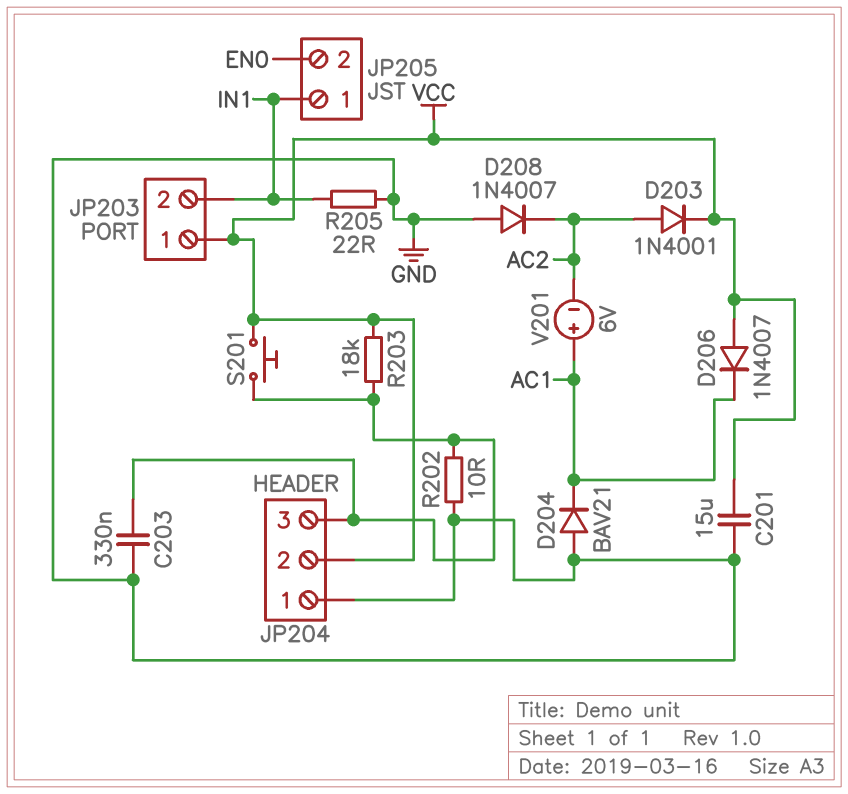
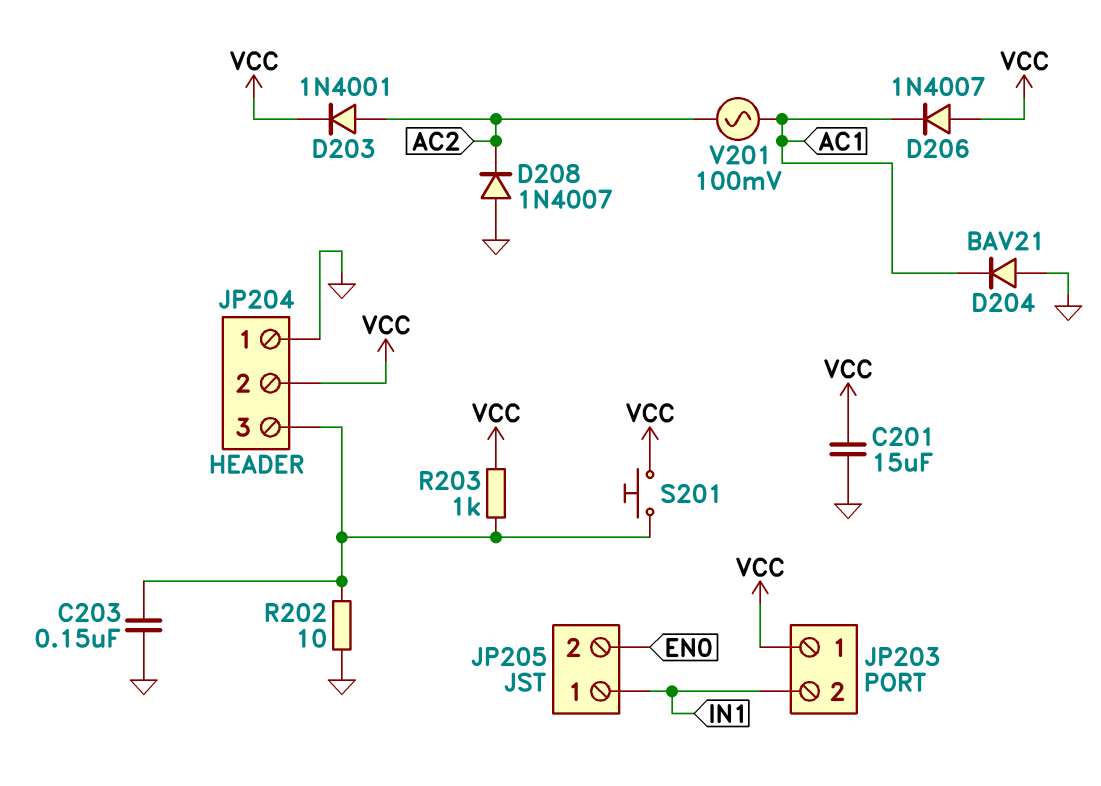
C203: 330nF (GND, JP204/3) -> 150nF (GND, JP204/3)
R203: 18k (JP204/3, VCC) -> 1k (JP204/3, VCC)
R205: 22 (GND, IN1) -> none
V201: 6V (plus AC1, minus AC2) -> AC 100mV (AC1, AC2)

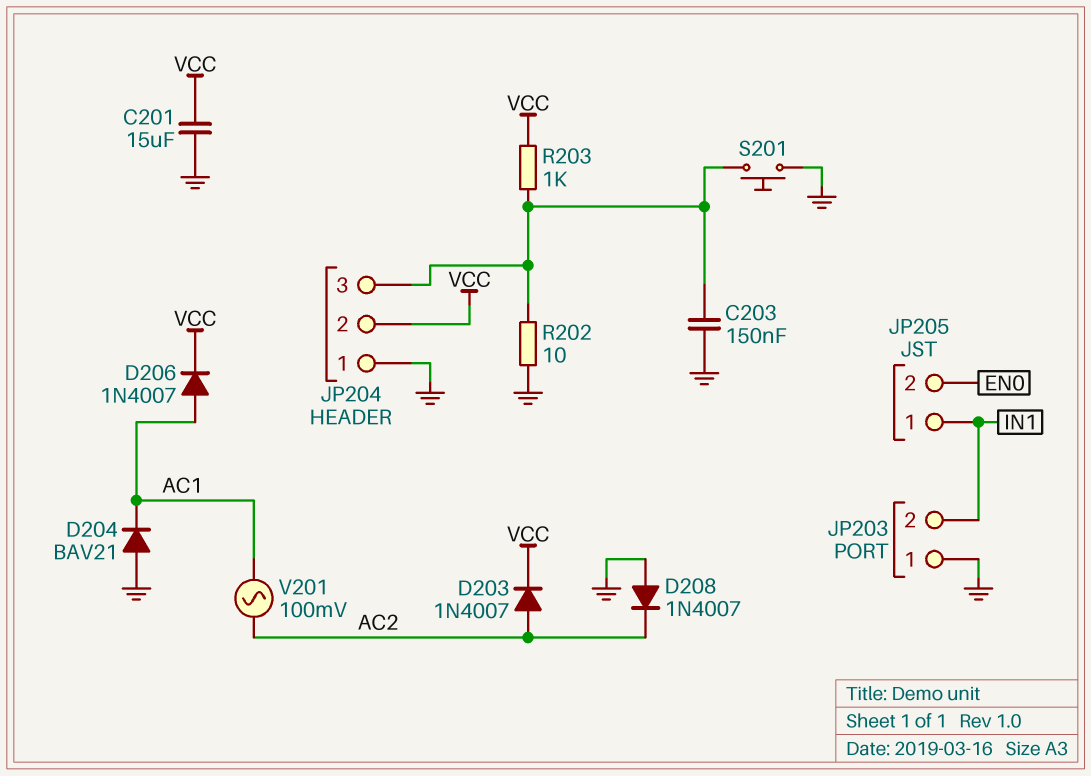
D203: diode 1N4001 (A AC2, K VCC) -> diode 1N4007 (A AC2, K VCC)
D206: diode 1N4007 (A VCC, K AC1) -> diode 1N4007 (A AC1, K VCC)
JP203 pin 1: VCC -> GND
S201: button (JP204/3, VCC) -> button (GND, JP204/3)

